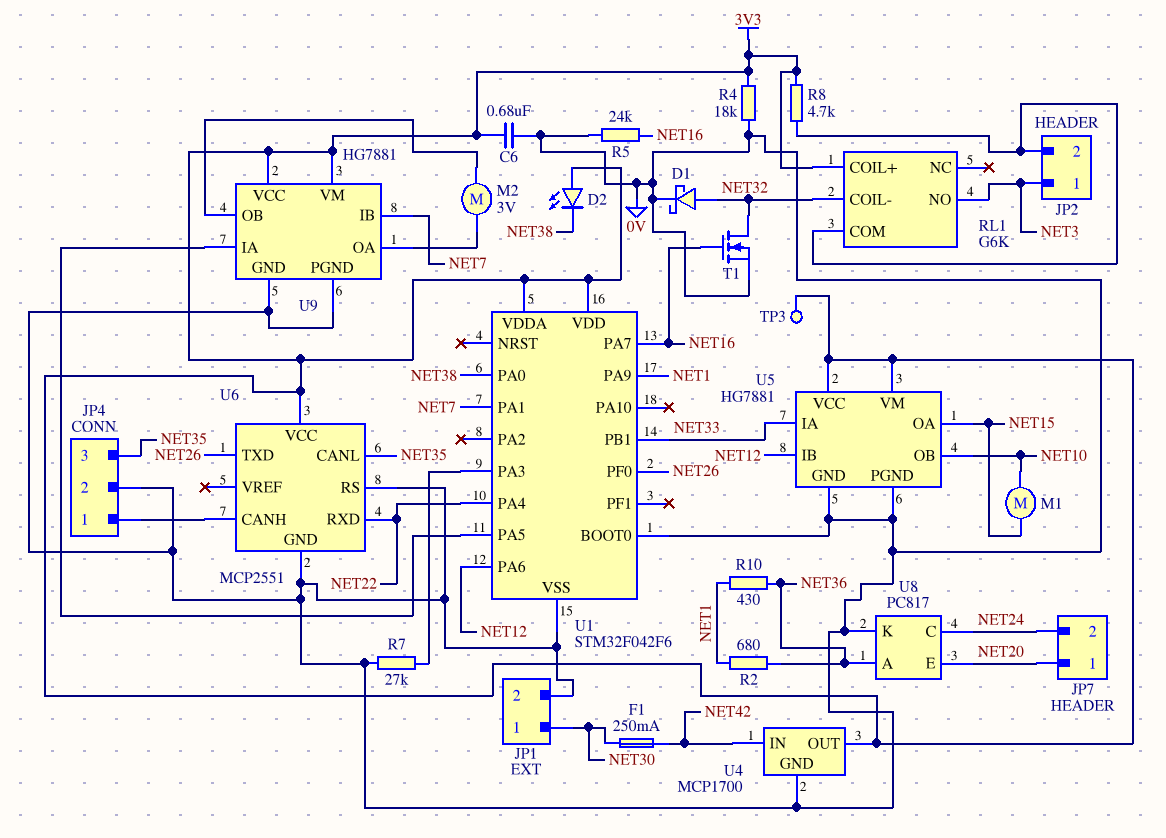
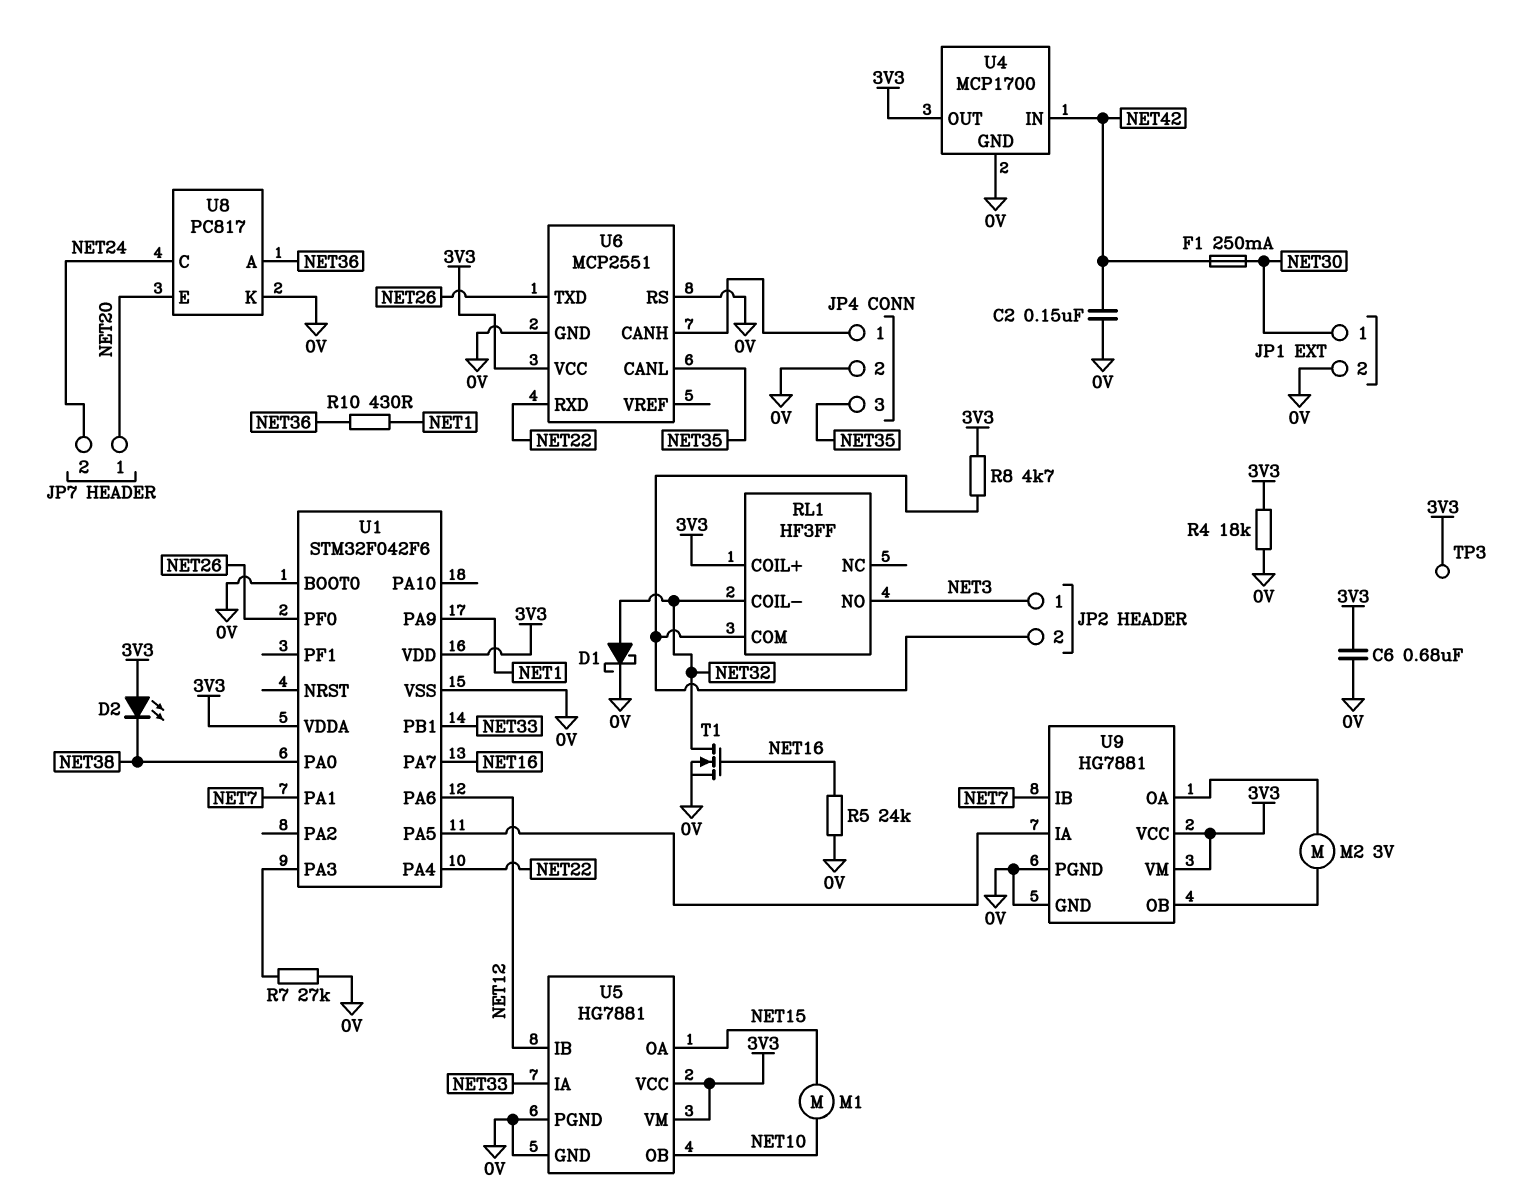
C2: none -> 150nF (0V, NET42)
R2: 680 (NET1, NET36) -> none
RL1: G6K -> HF3FF

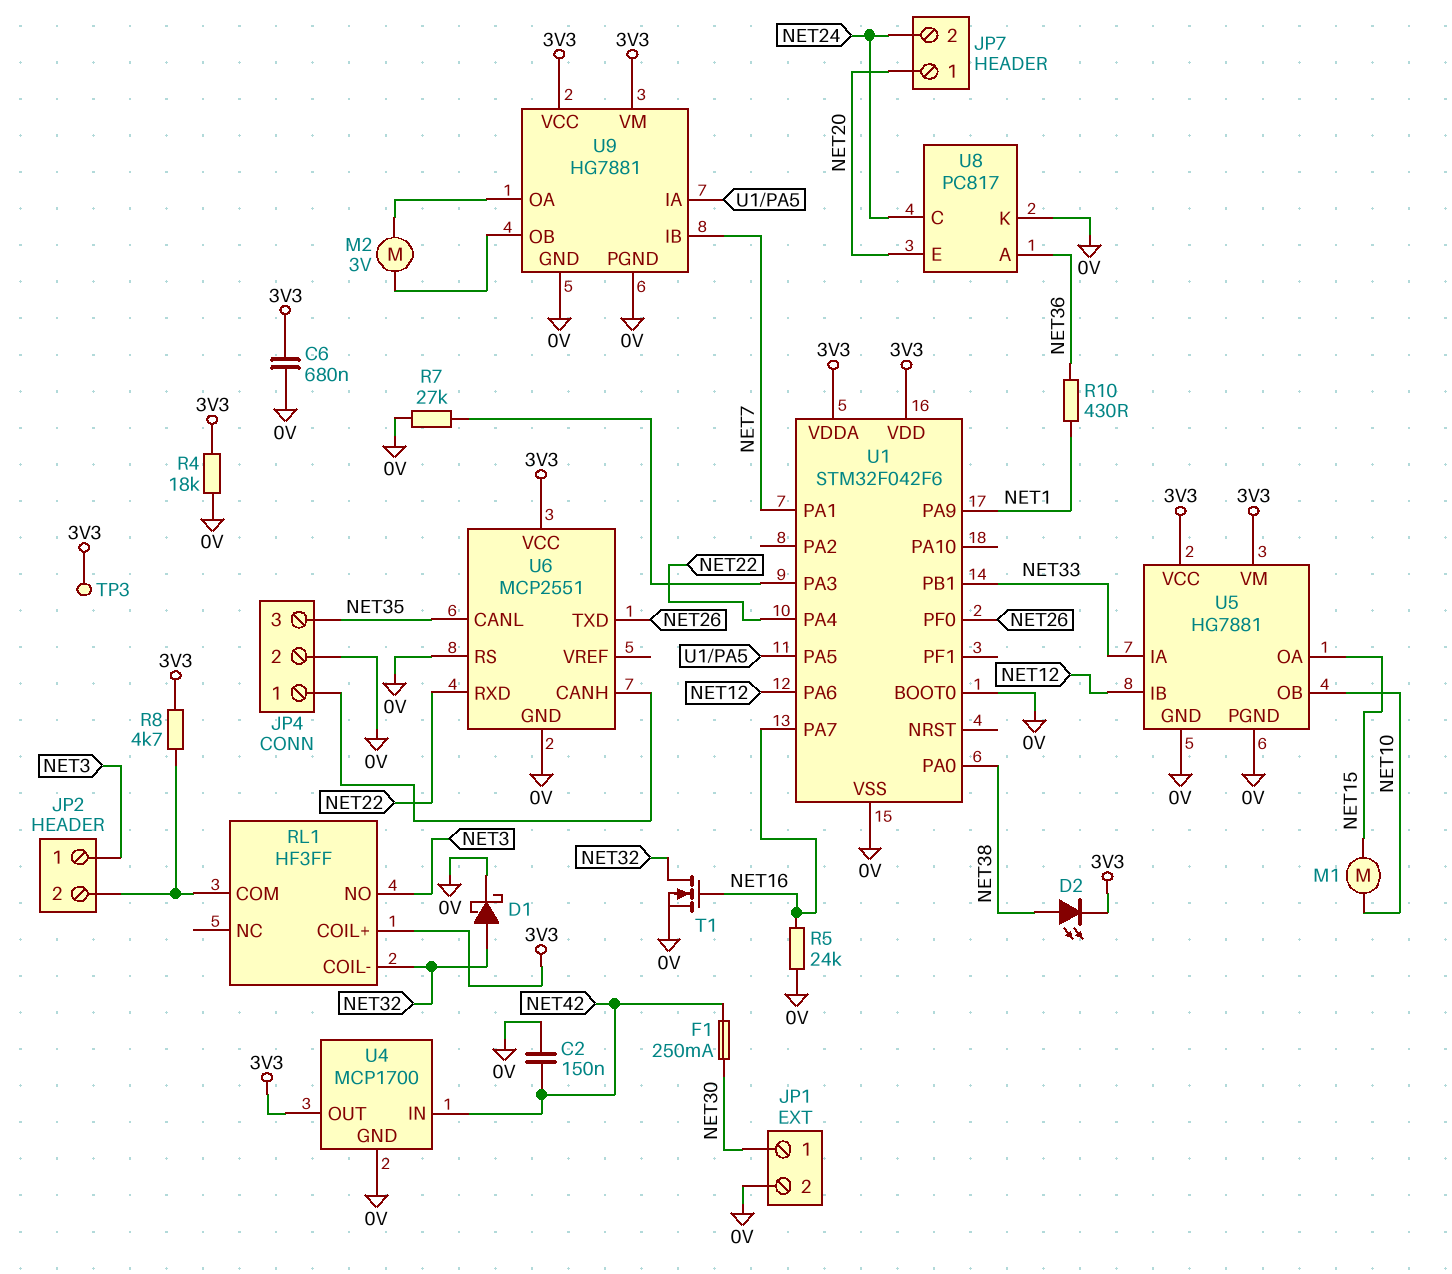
D2: LED (A 3V3, K NET38) -> LED (A NET38, K 3V3)

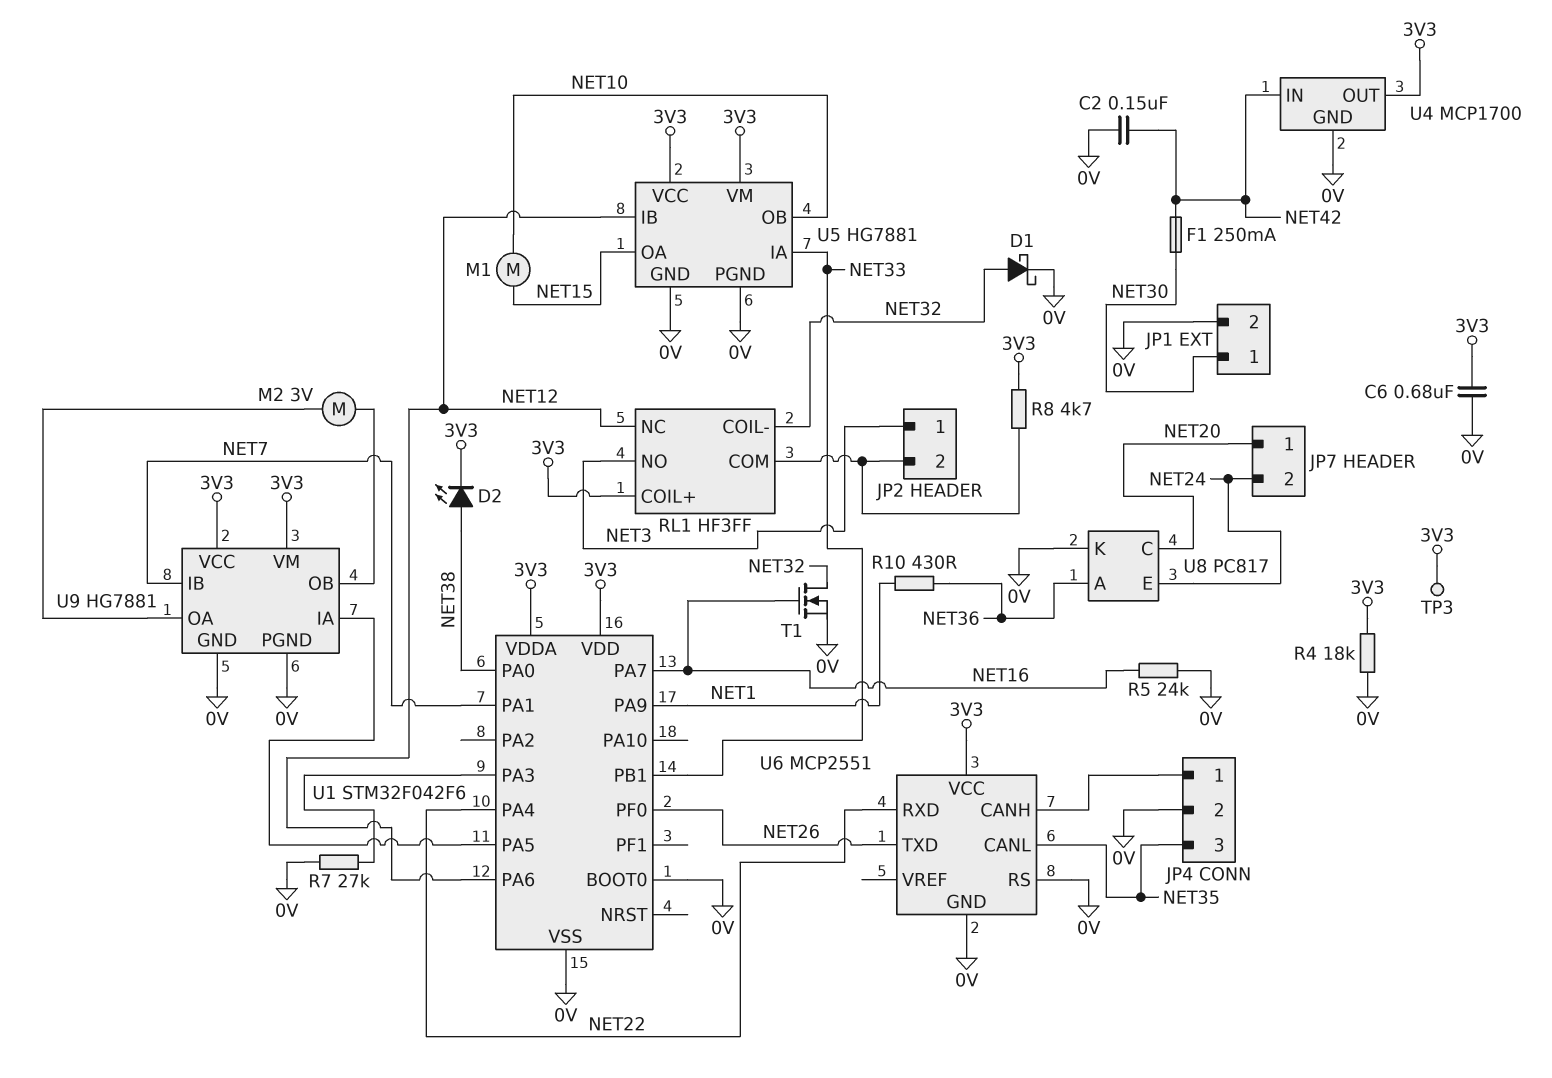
RL1 pin NC: none -> NET12
U8 pin C: NET24 -> NET20
U8 pin E: NET20 -> NET24

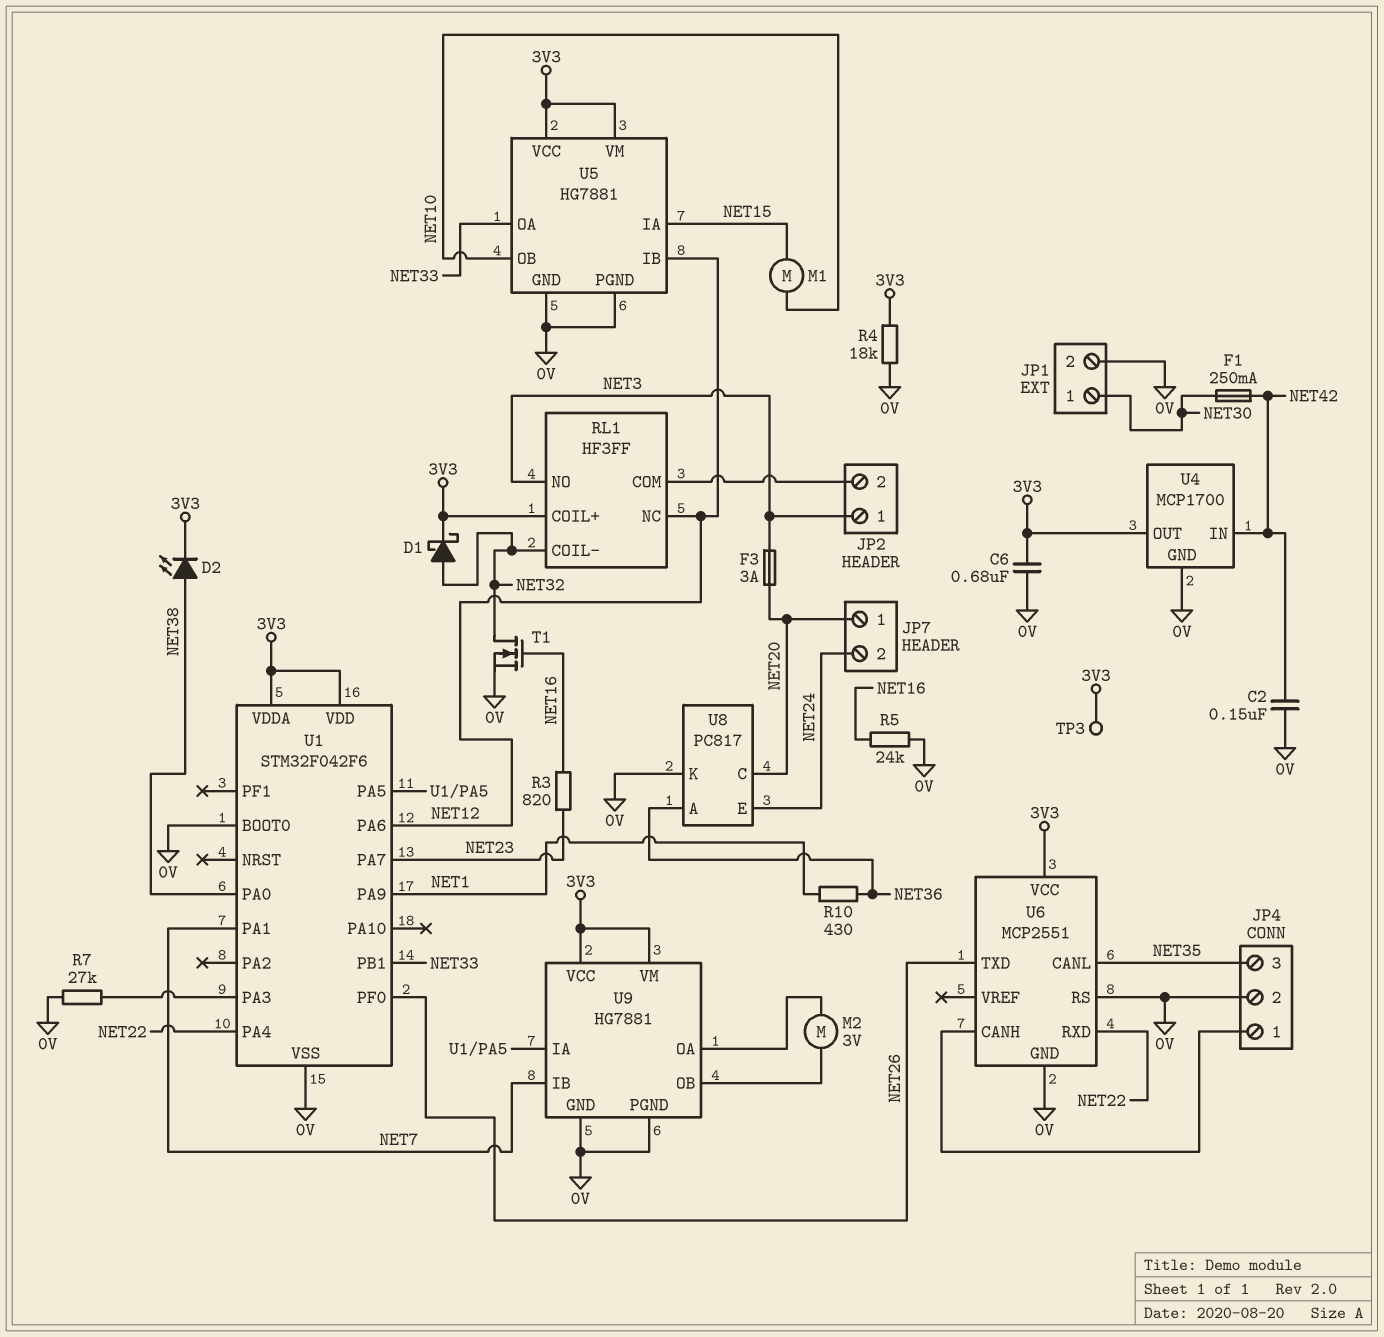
D1: schottky (A NET32, K 0V) -> schottky (A NET32, K 3V3)
F3: none -> 3A (NET3, NET20)
R3: none -> 820 (NET16, NET23)
R8: 4.7k (3V3, JP2/2) -> none
U1 pin PA7: NET16 -> NET23
U5 pin IA: NET33 -> NET15
U5 pin OA: NET15 -> NET33

